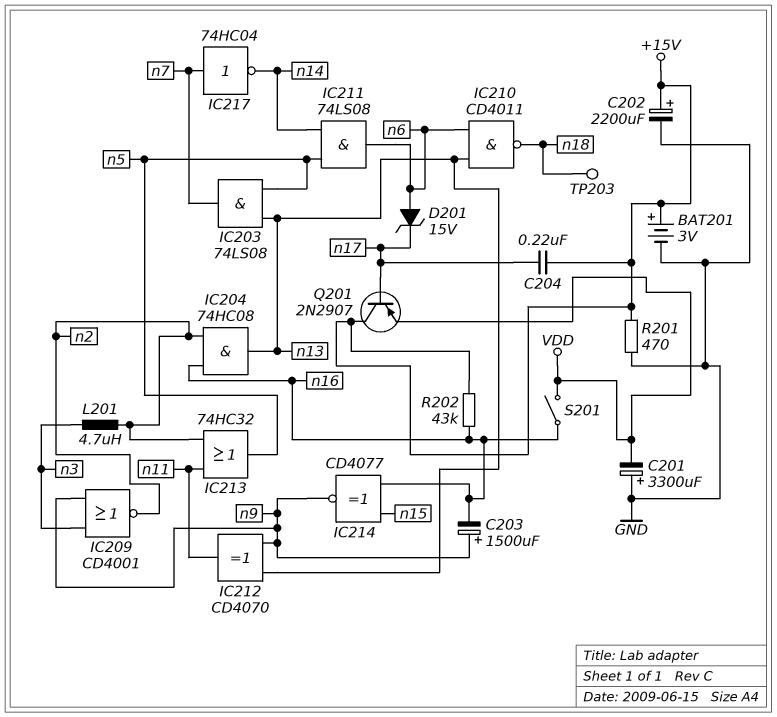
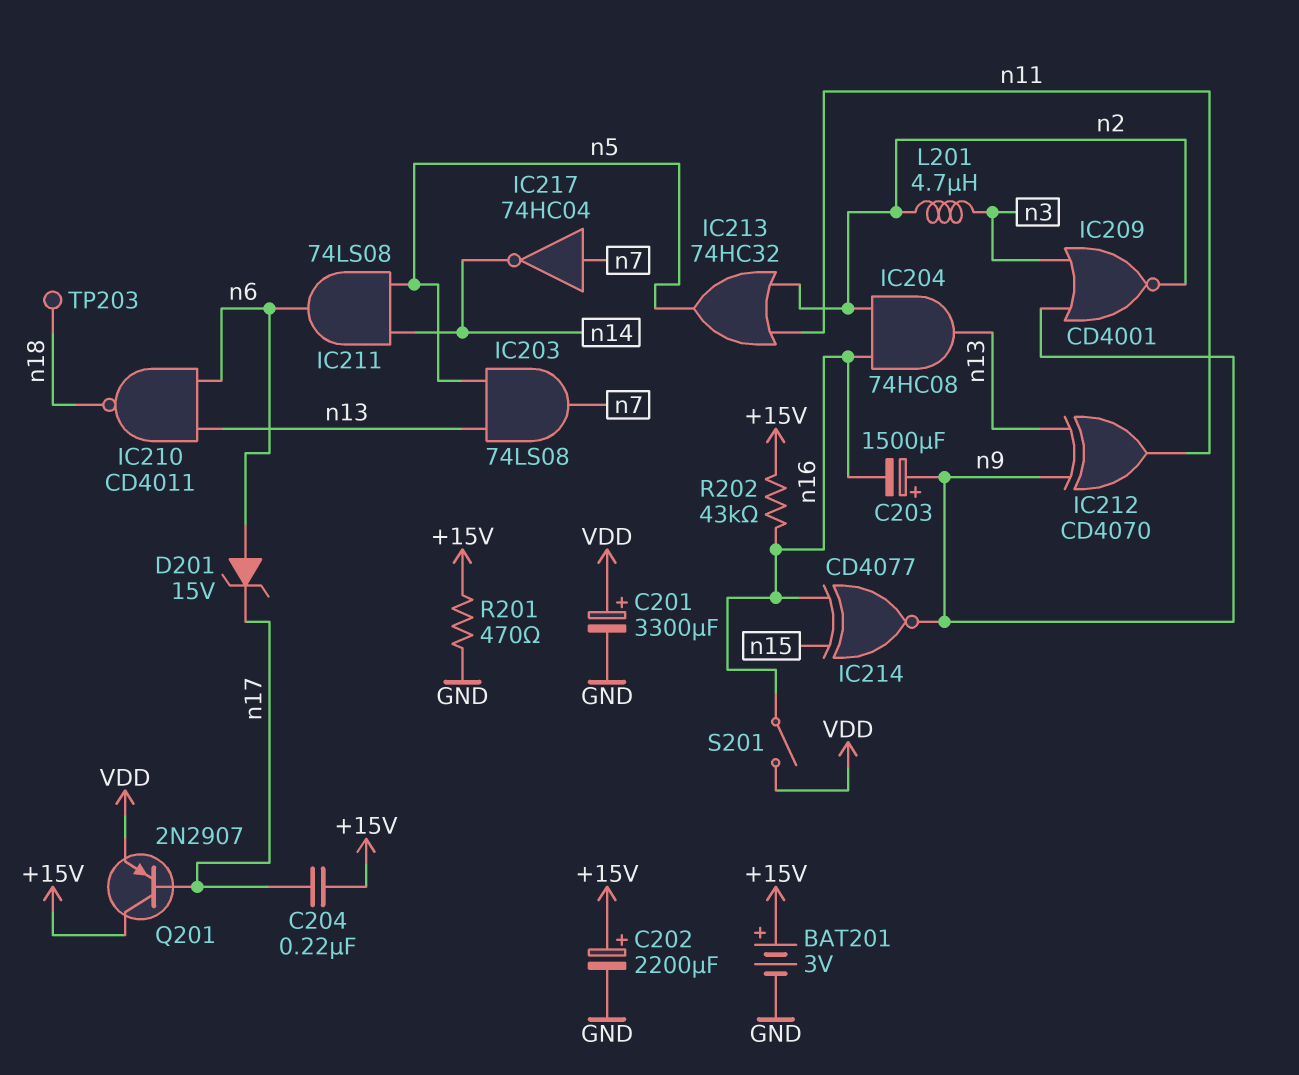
C201: 3300uF (plus GND, minus VDD) -> 3300uF (plus VDD, minus GND)

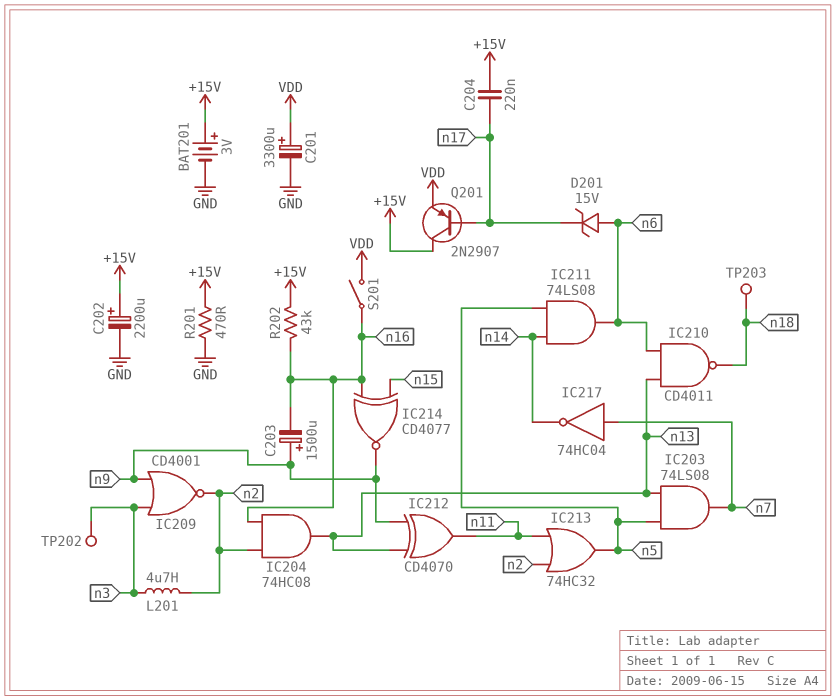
TP202: none -> test point (n3)

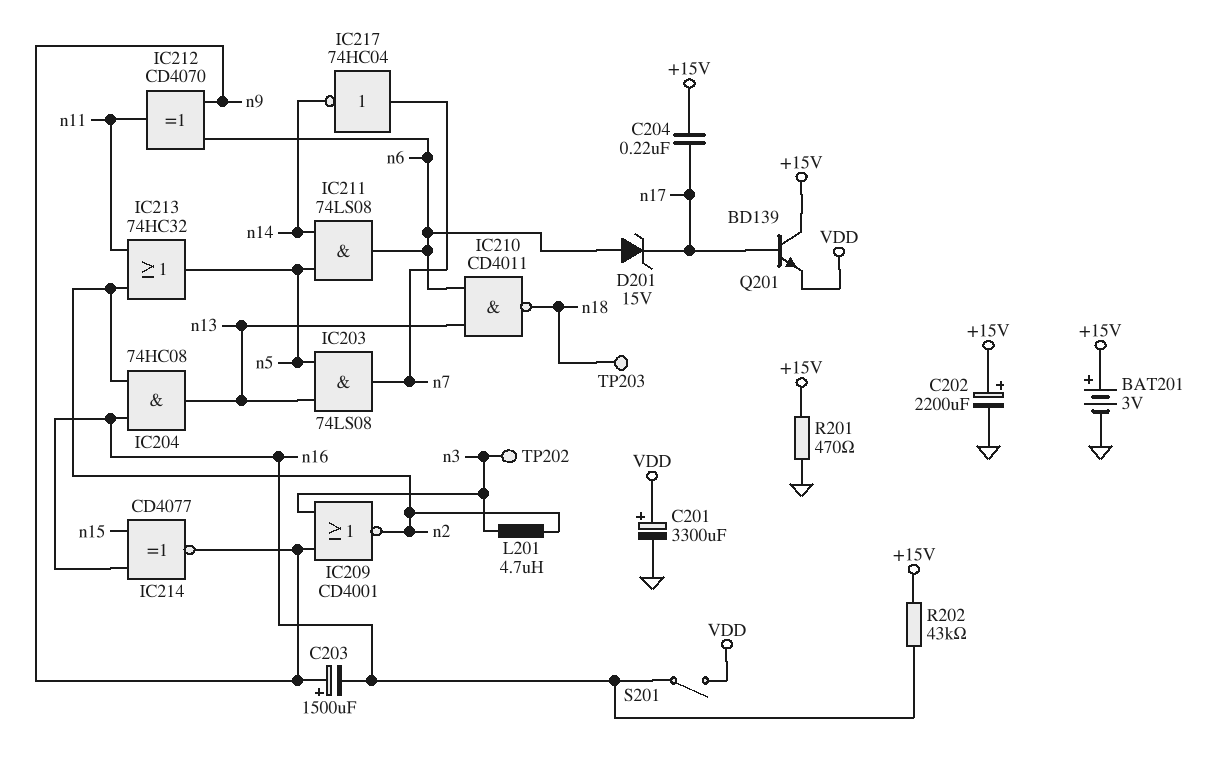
IC212: XOR CD4070 (in n9, in n13, out n11) -> XOR CD4070 (in n6, in n9, out n11)
Q201: PNP 2N2907 (B n17, C +15V, E VDD) -> NPN BD139 (B n17, C +15V, E VDD)

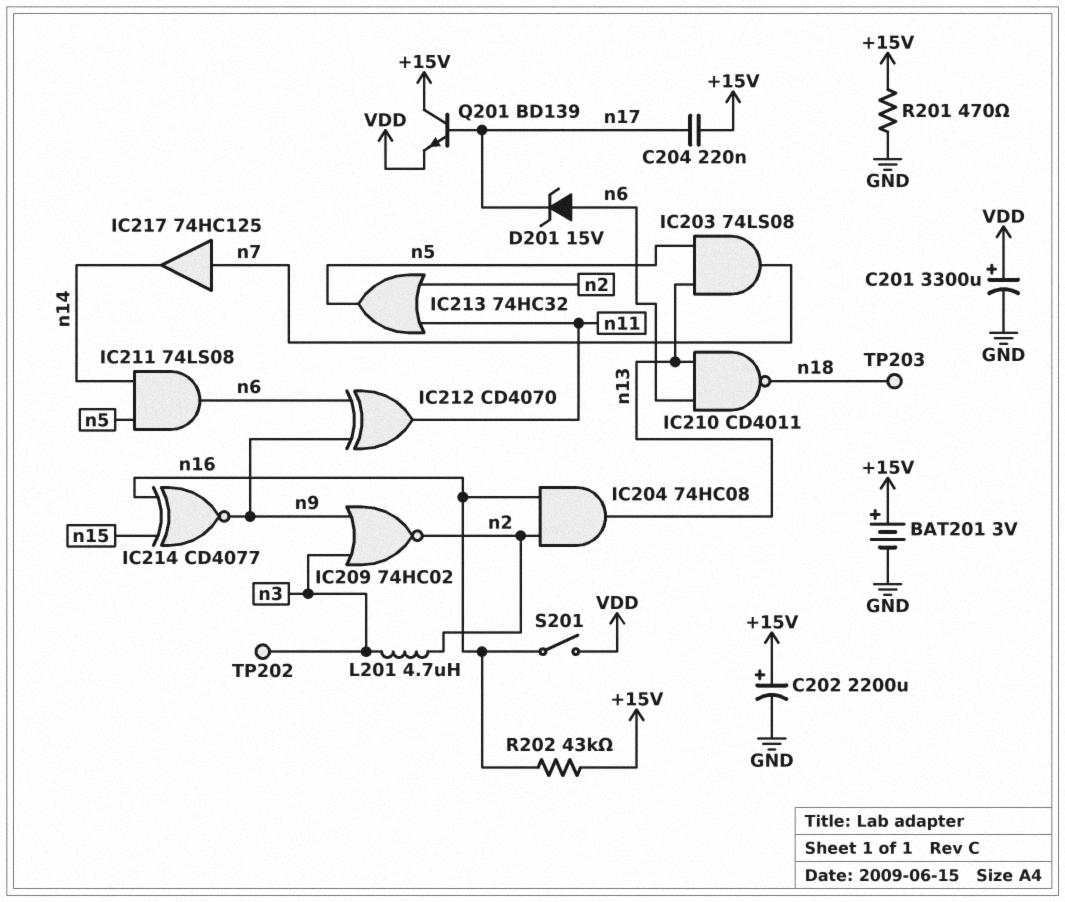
C203: 1500uF (plus n9, minus n16) -> none
IC209: NOR CD4001 (in n3, in n9, out n2) -> NOR 74HC02 (in n3, in n9, out n2)
IC217: NOT 74HC04 (in n7, out n14) -> buffer 74HC125 (in n7, out n14)

